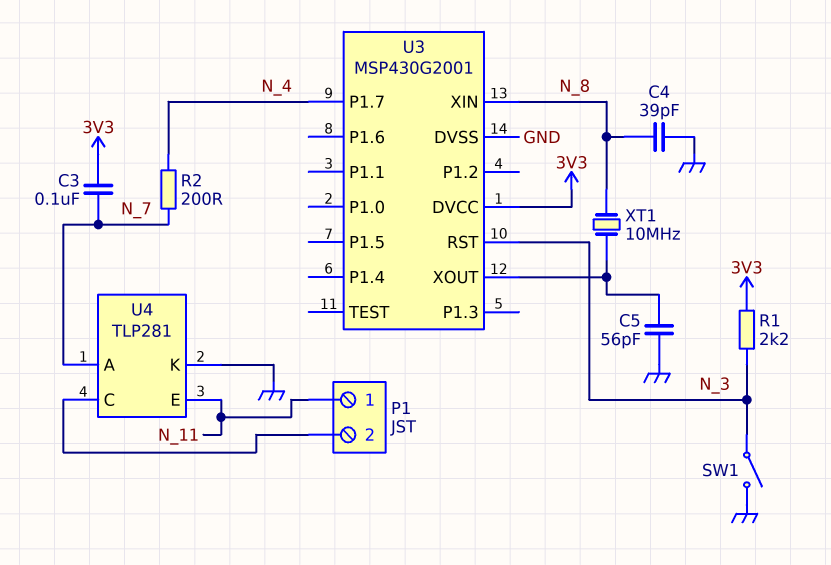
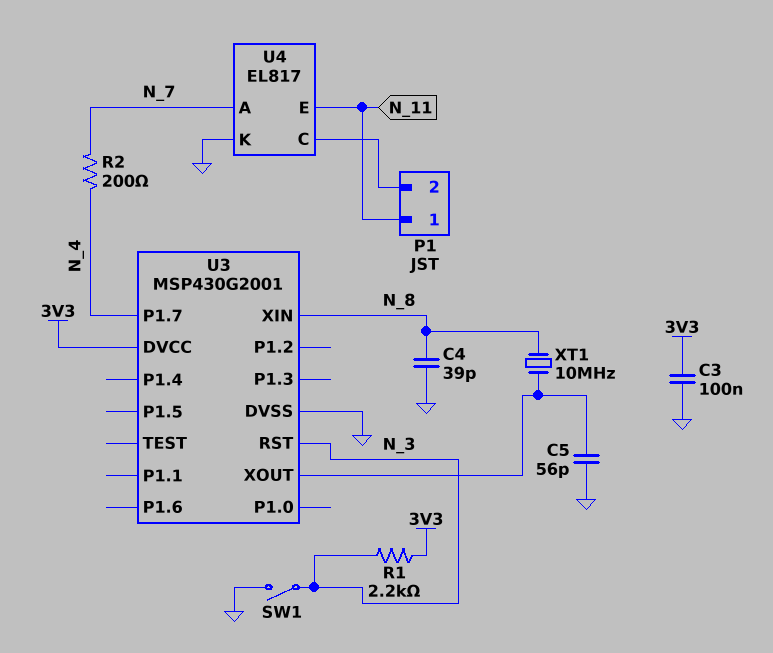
C3: 100nF (3V3, N_7) -> 100nF (3V3, GND)
U4: TLP281 -> EL817

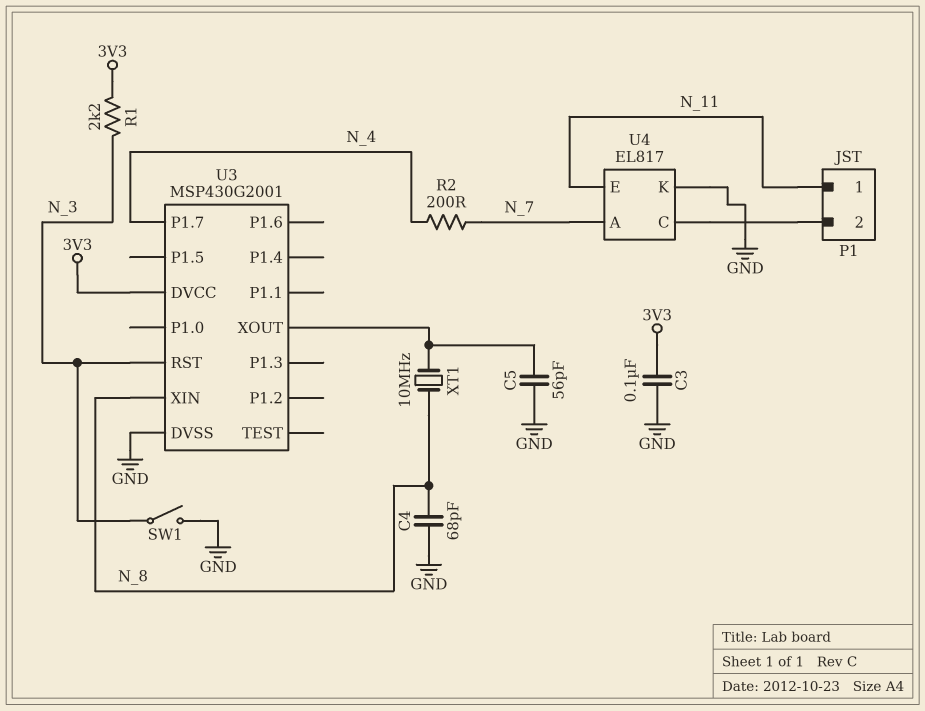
C4: 39pF (GND, N_8) -> 68pF (GND, N_8)

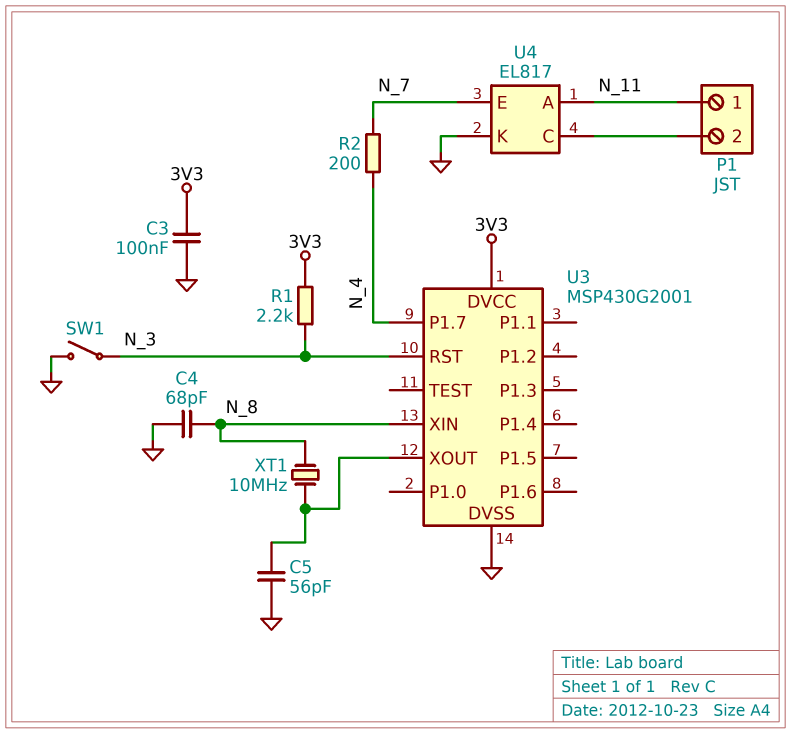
U4 pin A: N_7 -> N_11
U4 pin E: N_11 -> N_7

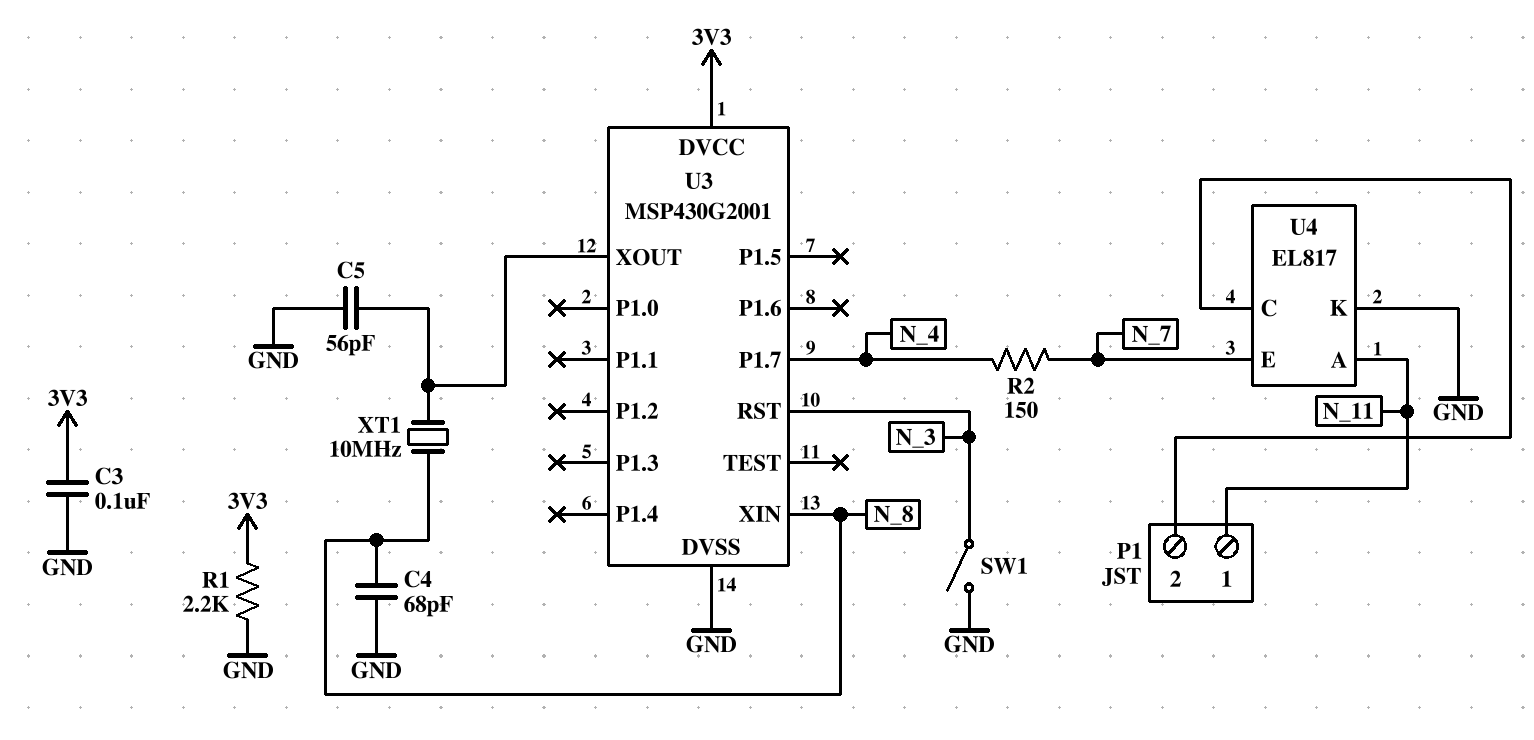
R1: 2.2k (3V3, N_3) -> 2.2k (3V3, GND)
R2: 200 (N_4, N_7) -> 150 (N_4, N_7)

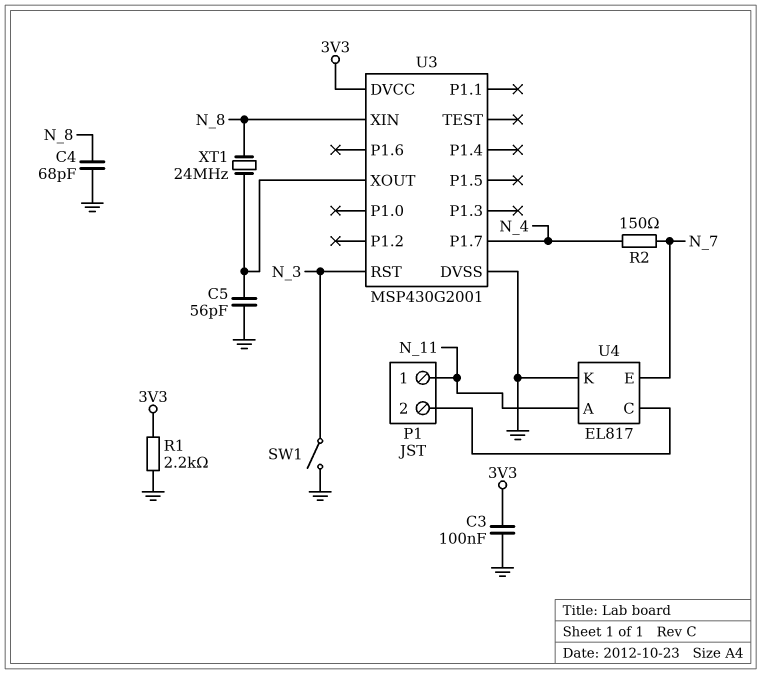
XT1: 10MHz (N_8, U3/XOUT) -> 24MHz (N_8, U3/XOUT)

